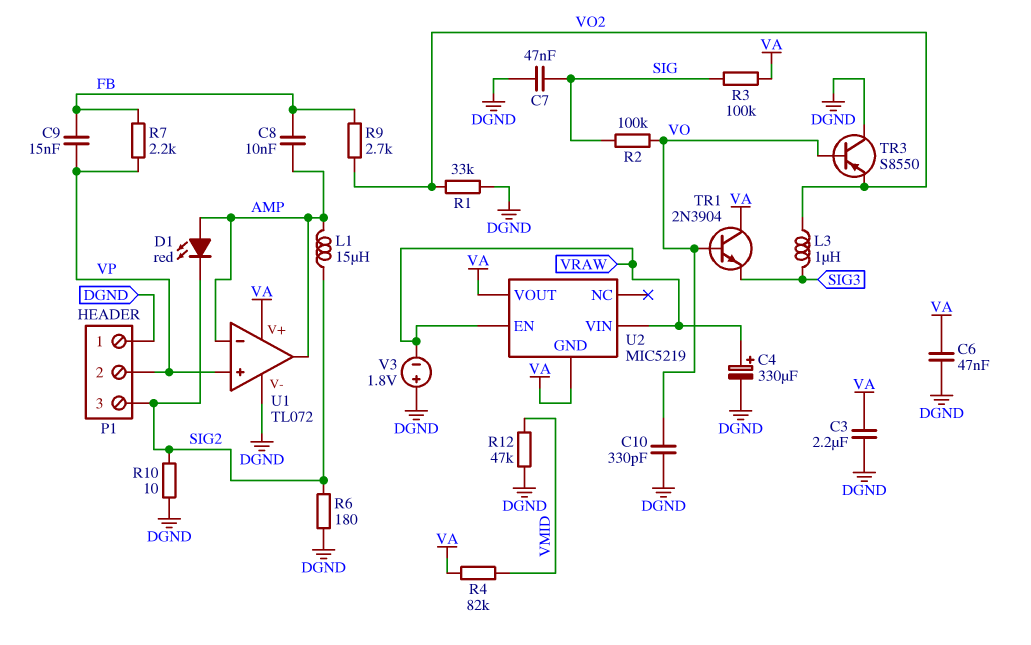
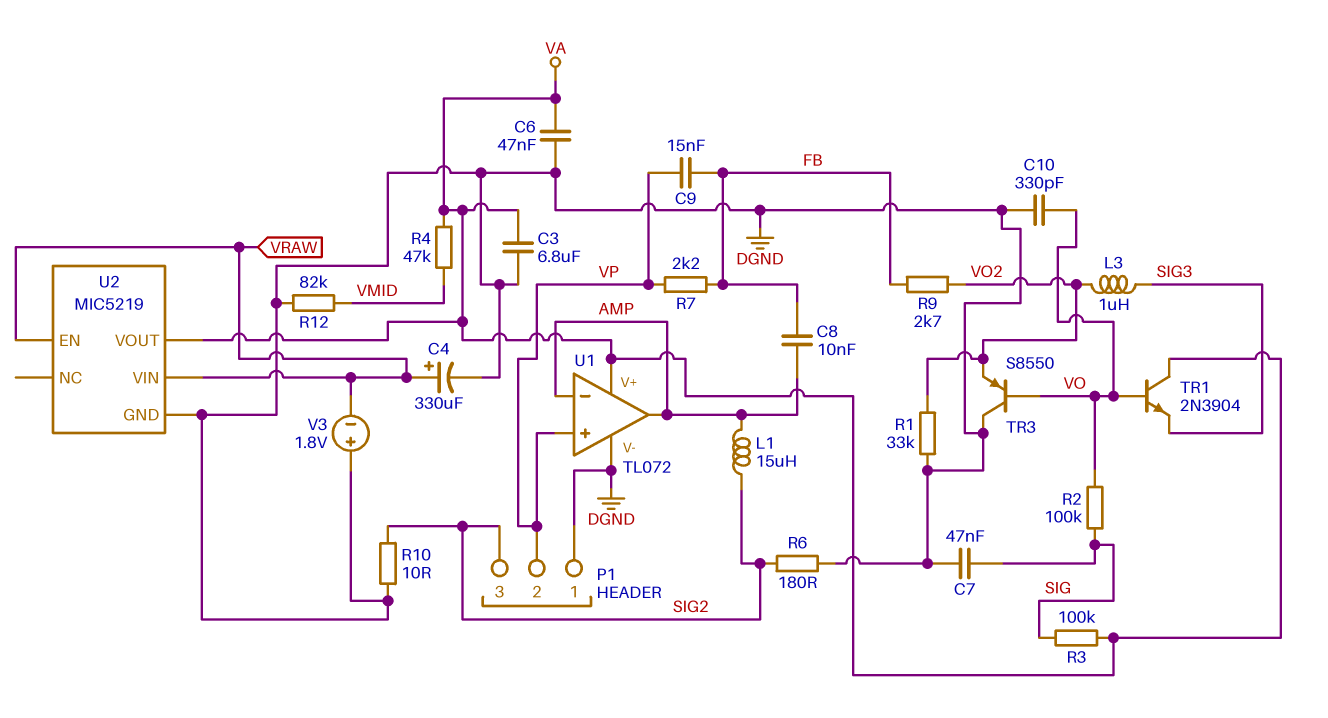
C3: 2.2uF (DGND, VA) -> 6.8uF (DGND, VA)
D1: LED red (A AMP, K SIG2) -> none
R4: 82k (VA, VMID) -> 47k (VA, VMID)
R12: 47k (DGND, VMID) -> 82k (DGND, VMID)
U2 pin GND: VA -> DGND

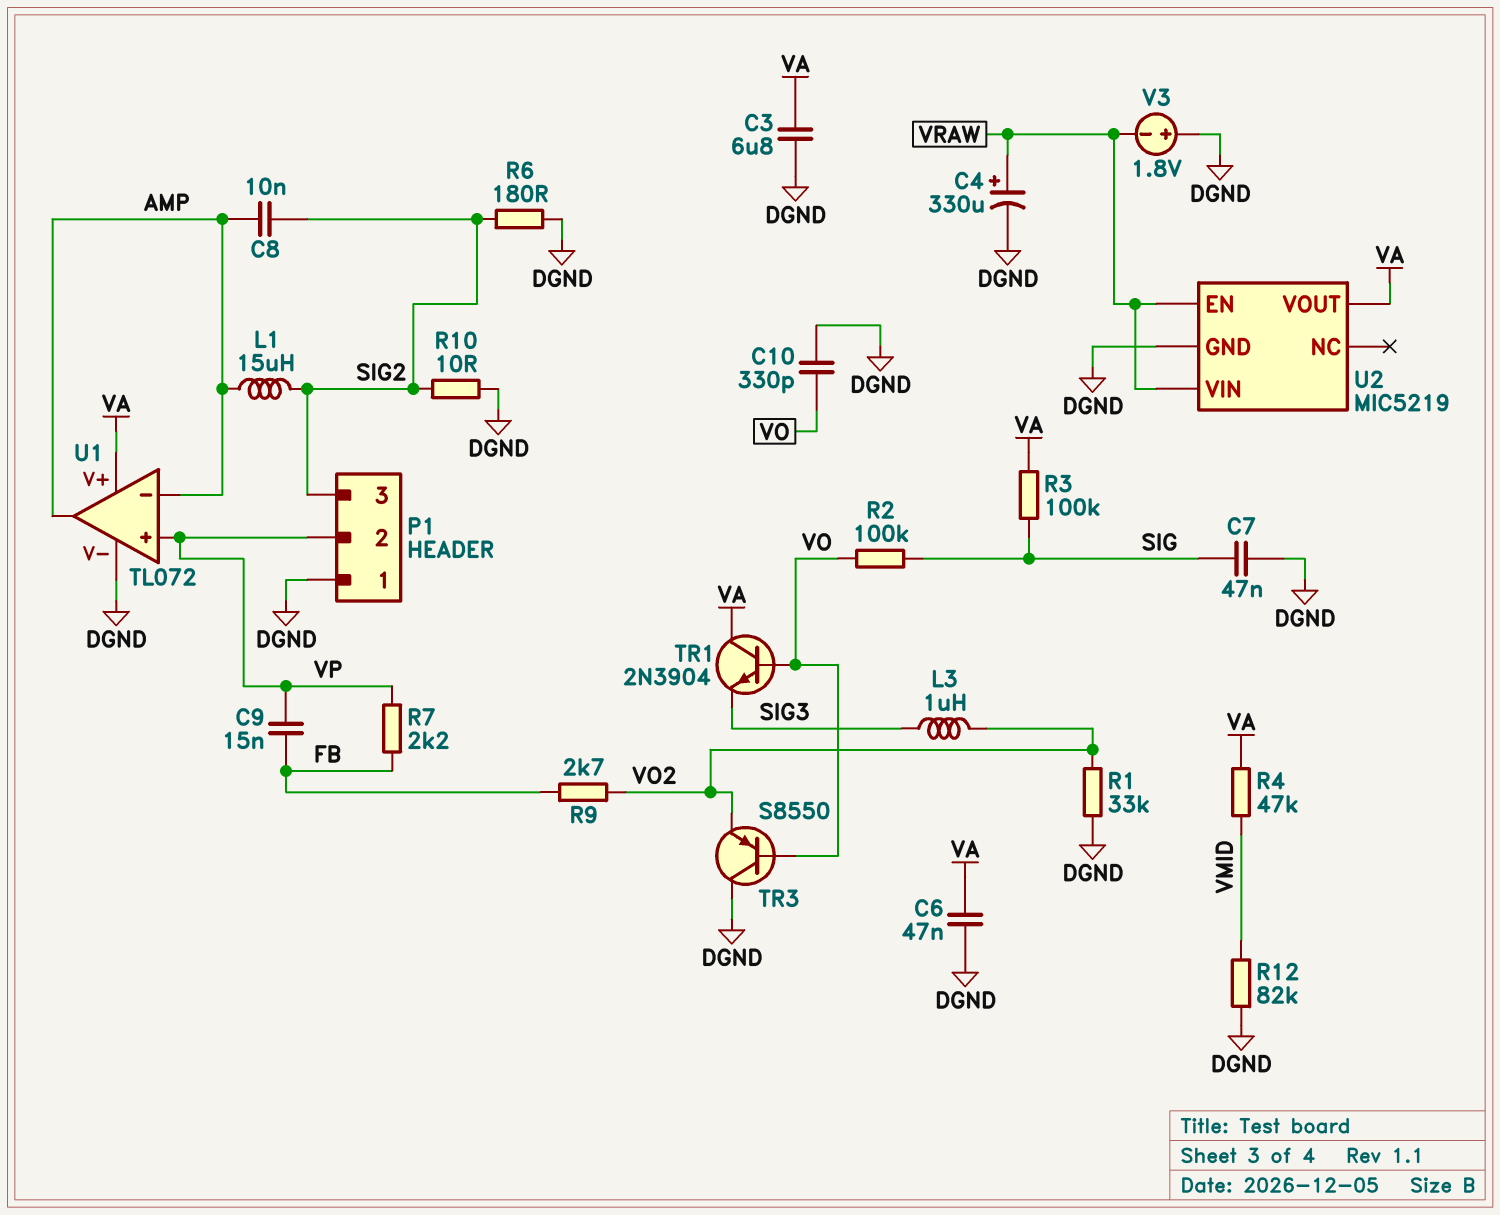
C8: 10nF (AMP, FB) -> 10nF (AMP, SIG2)

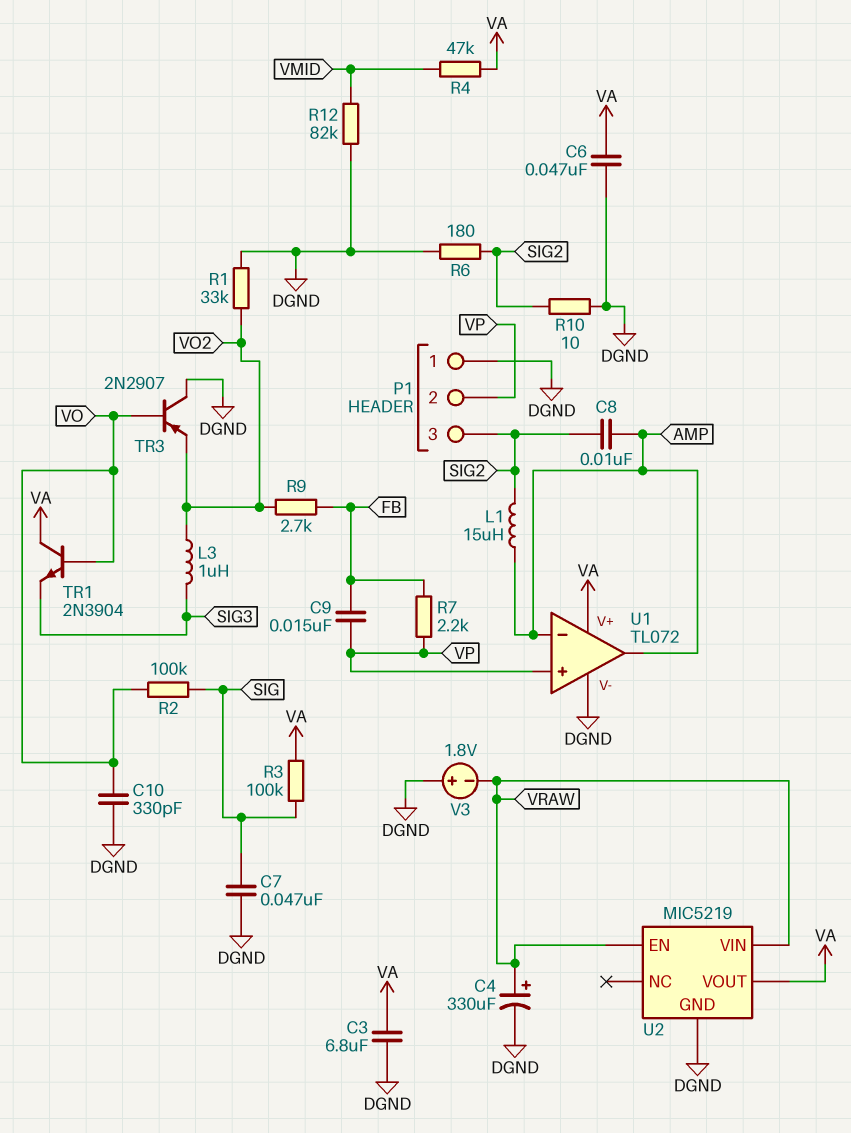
TR3: PNP S8550 (B VO, C DGND, E VO2) -> PNP 2N2907 (B VO, C DGND, E VO2)

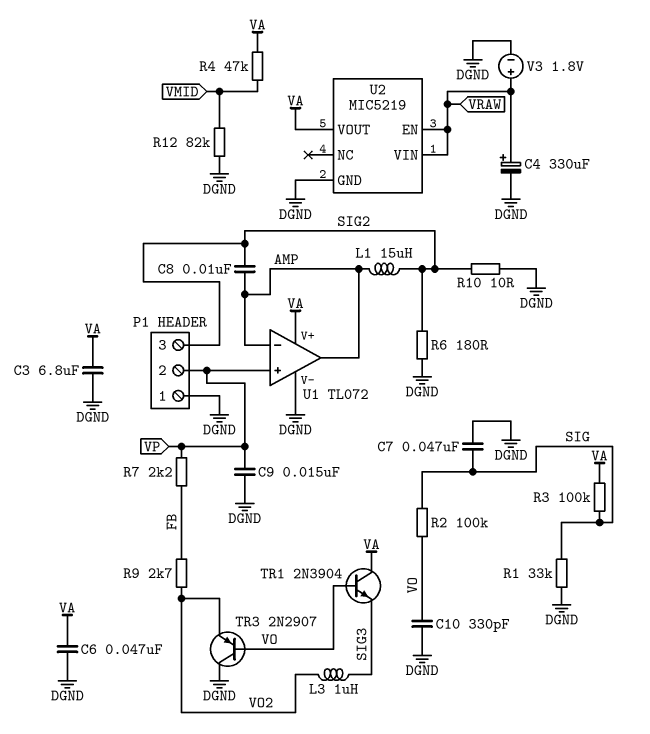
C9: 15nF (FB, VP) -> 15nF (DGND, VP)
R1: 33k (DGND, VO2) -> 33k (DGND, SIG)
V3: 1.8V (plus DGND, minus VRAW) -> 1.8V (plus VRAW, minus DGND)

